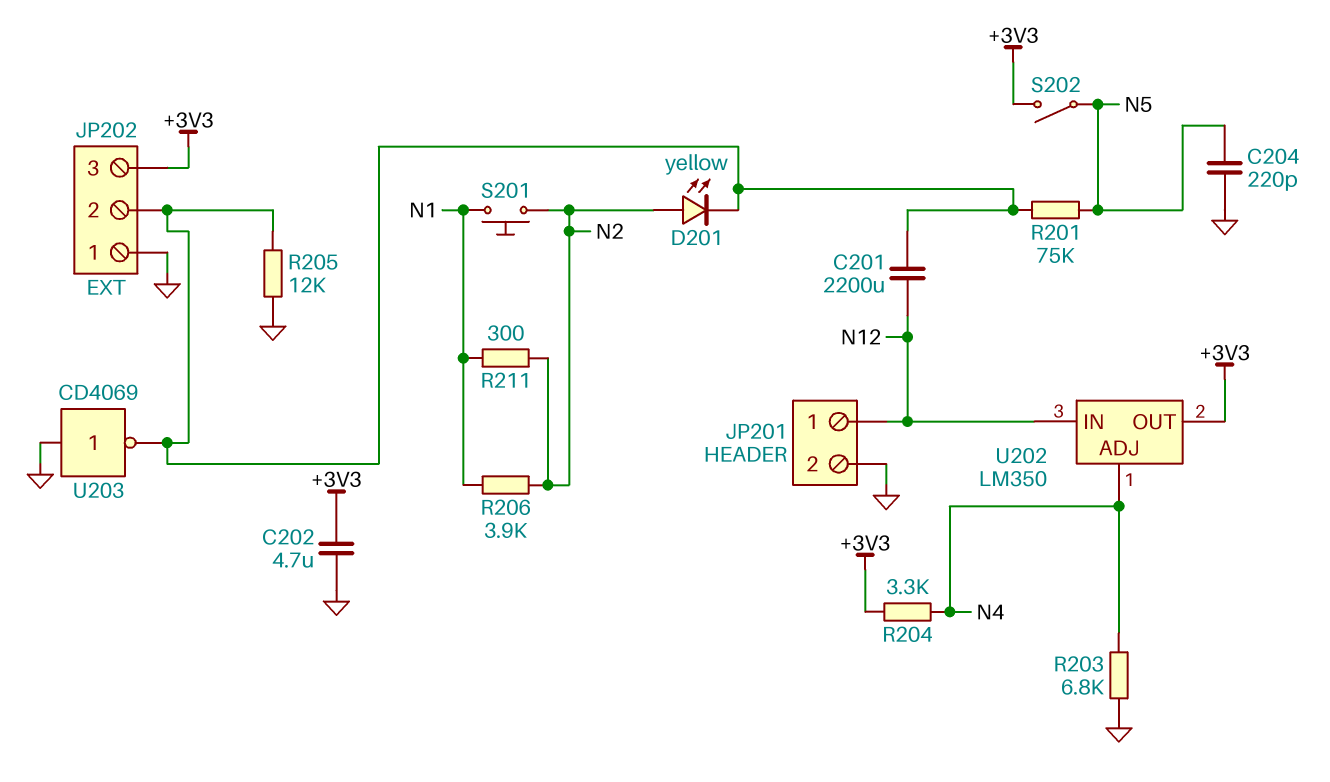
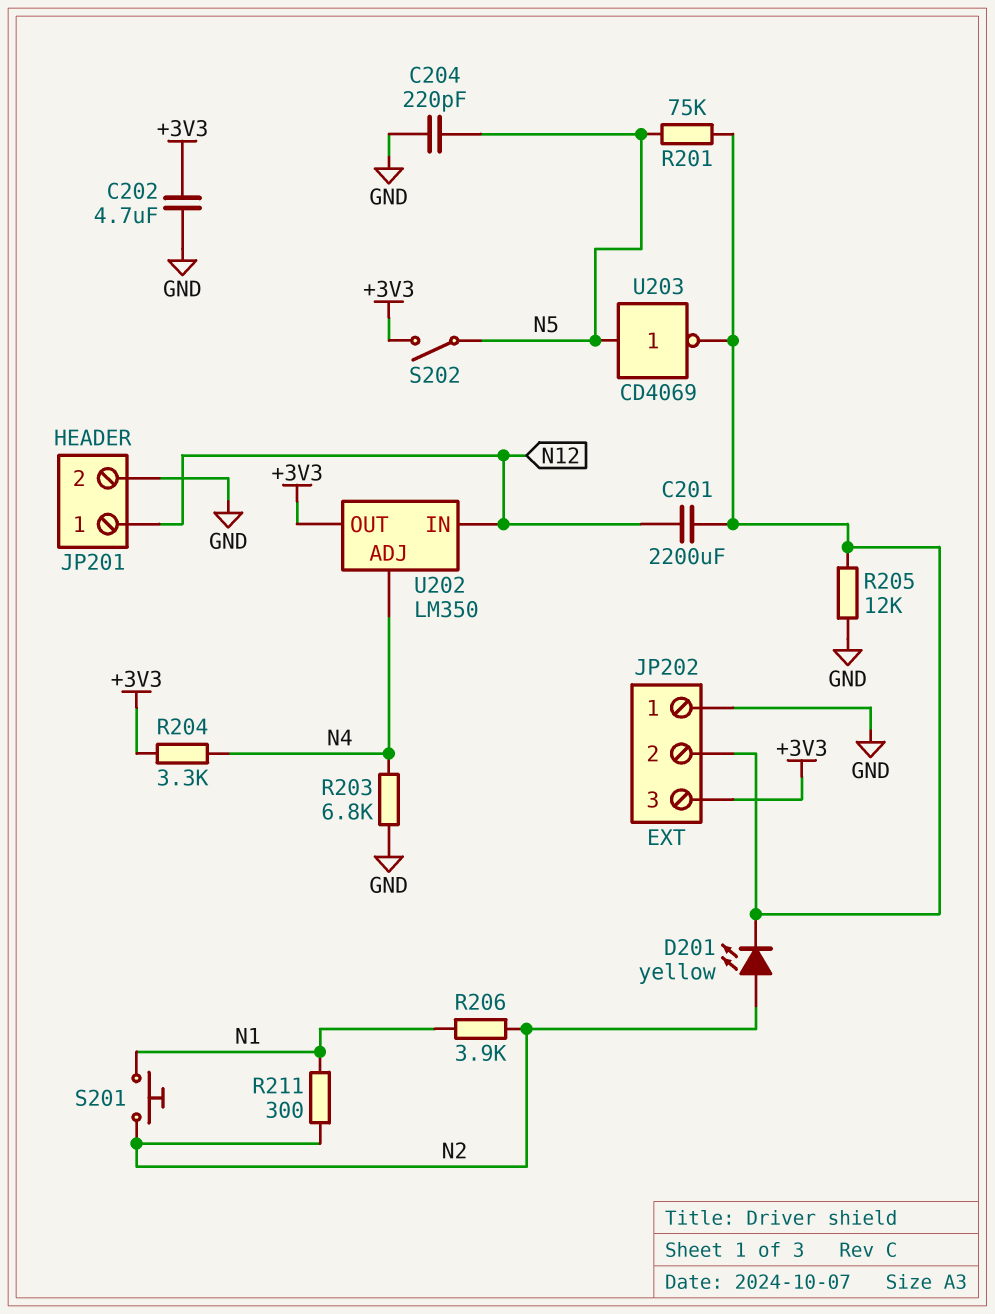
U203: NOT CD4069 (in GND, out JP202/2) -> NOT CD4069 (in N5, out JP202/2)

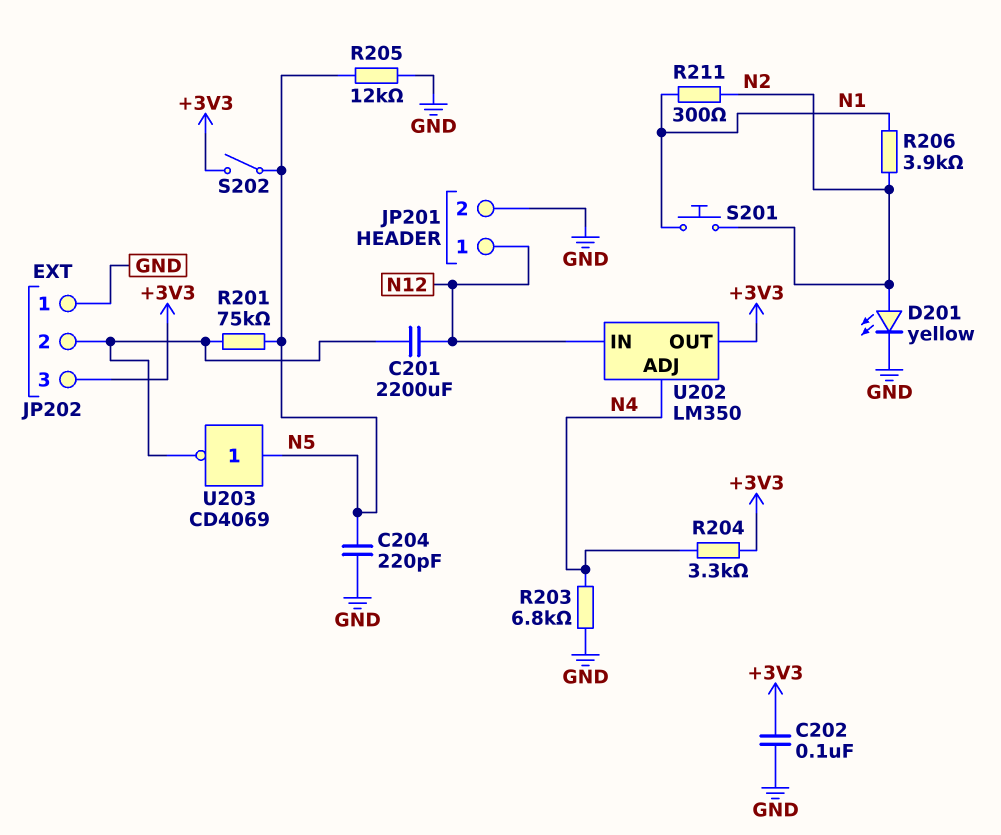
C202: 4.7uF (+3V3, GND) -> 100nF (+3V3, GND)
D201: LED yellow (A N2, K JP202/2) -> LED yellow (A N2, K GND)
R205: 12k (GND, JP202/2) -> 12k (GND, N5)

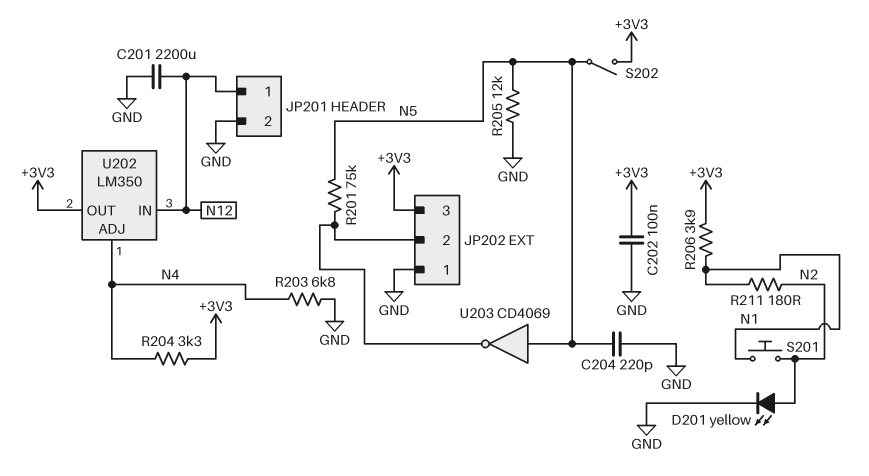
C201: 2200uF (JP202/2, N12) -> 2200uF (GND, N12)
R206: 3.9k (N1, N2) -> 3.9k (+3V3, N1)
R211: 300 (N1, N2) -> 180 (N1, N2)

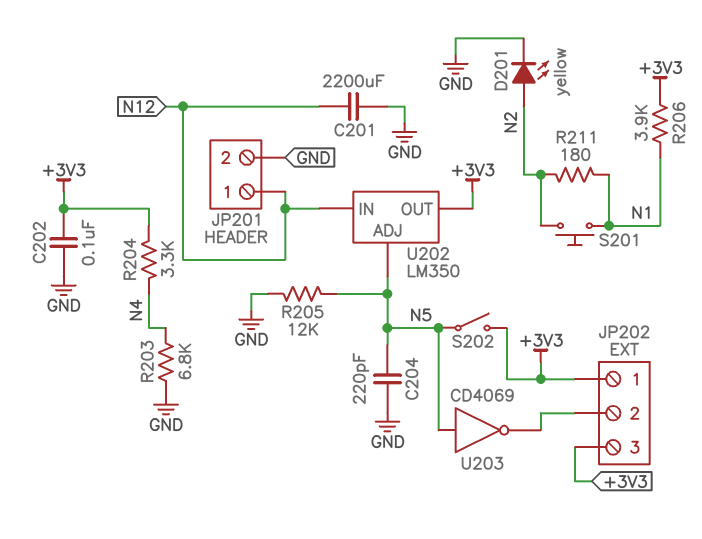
JP202 pin 1: GND -> +3V3
R201: 75k (JP202/2, N5) -> none
U202 pin ADJ: N4 -> N5

